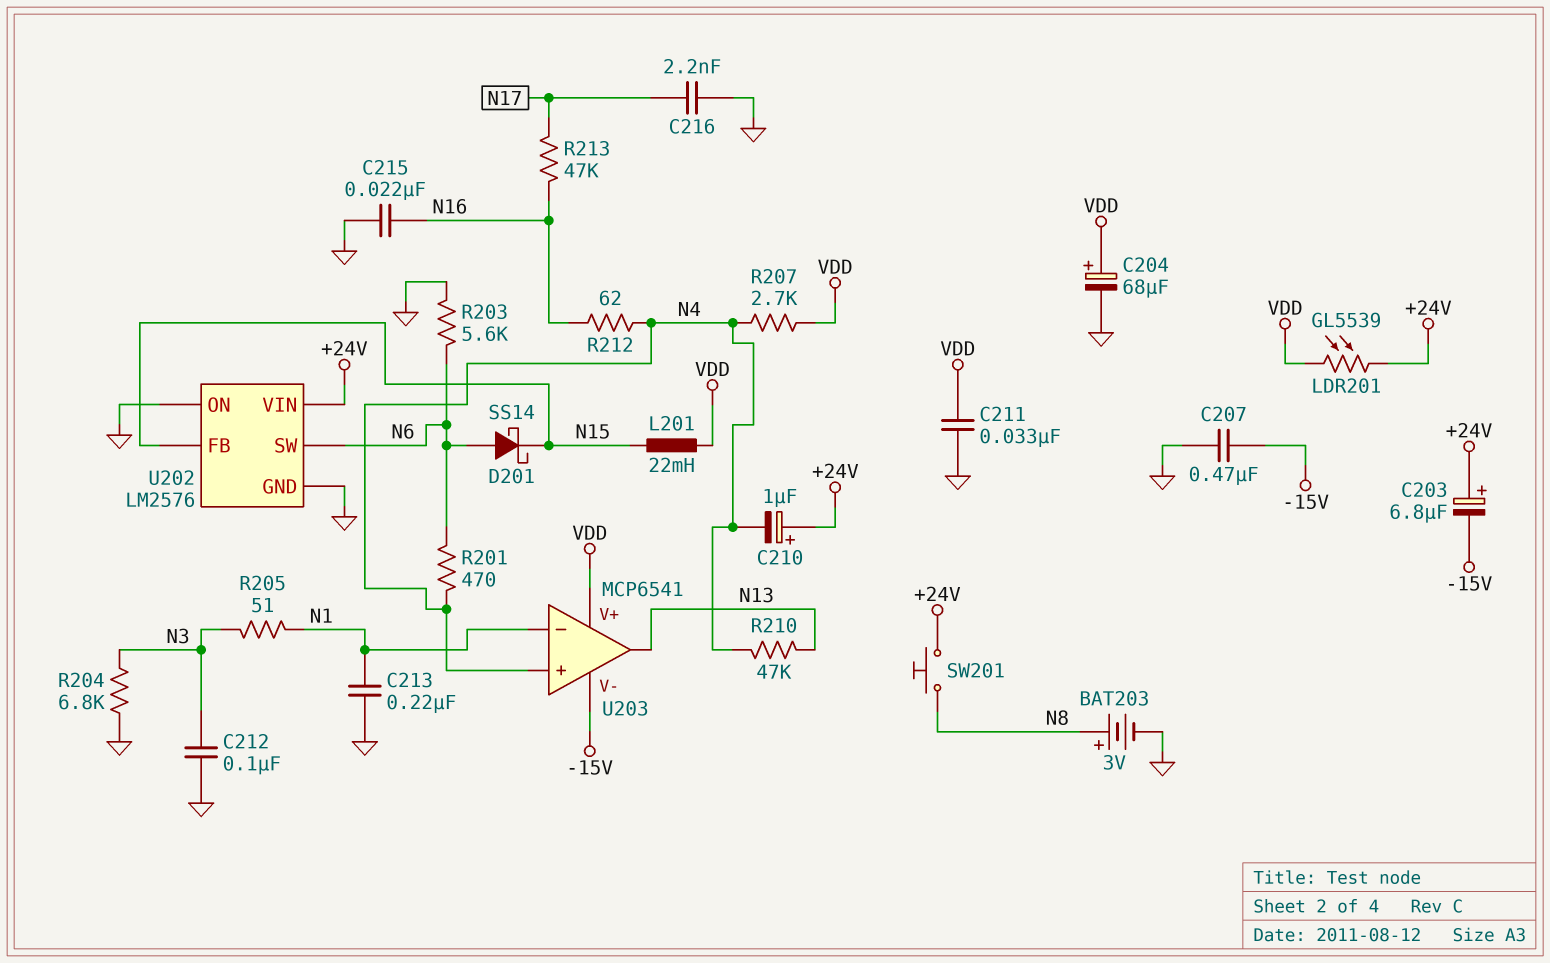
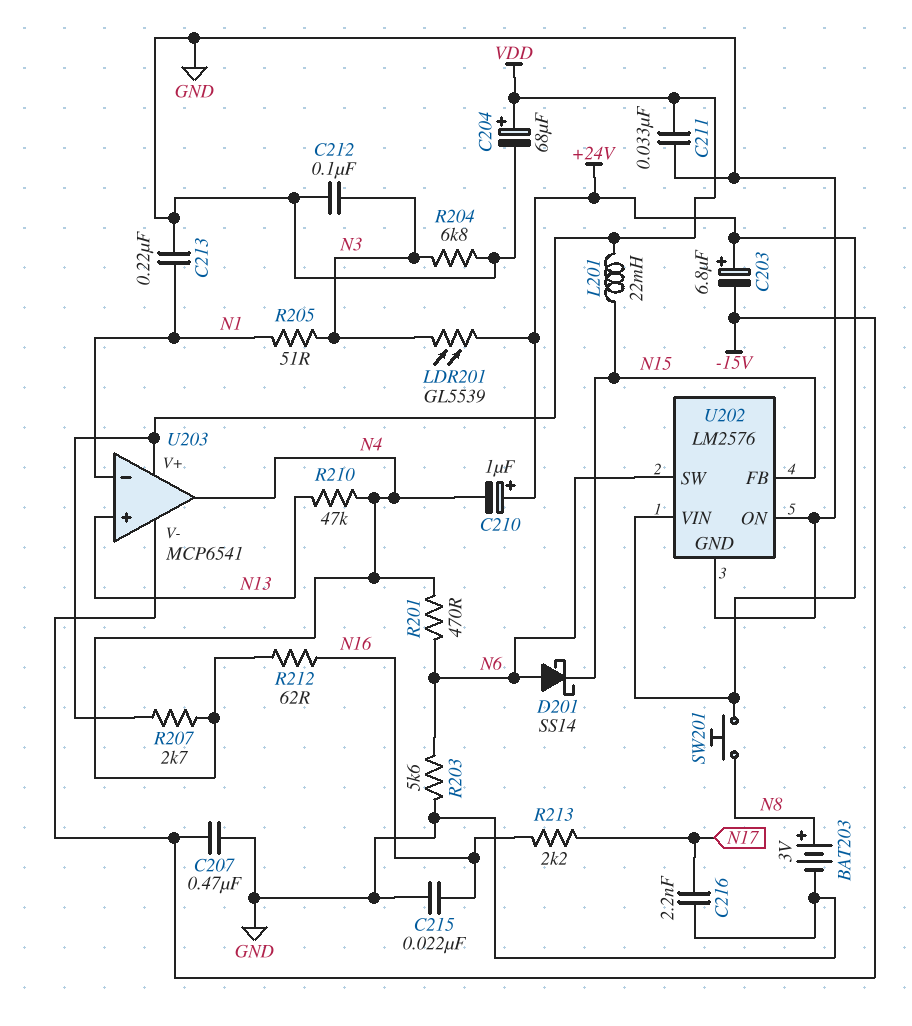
LDR201: GL5539 (+24V, VDD) -> GL5539 (+24V, N3)
R213: 47k (N16, N17) -> 2.2k (N16, N17)
U203 pin in+: N4 -> N13
U203 pin out: N13 -> N4

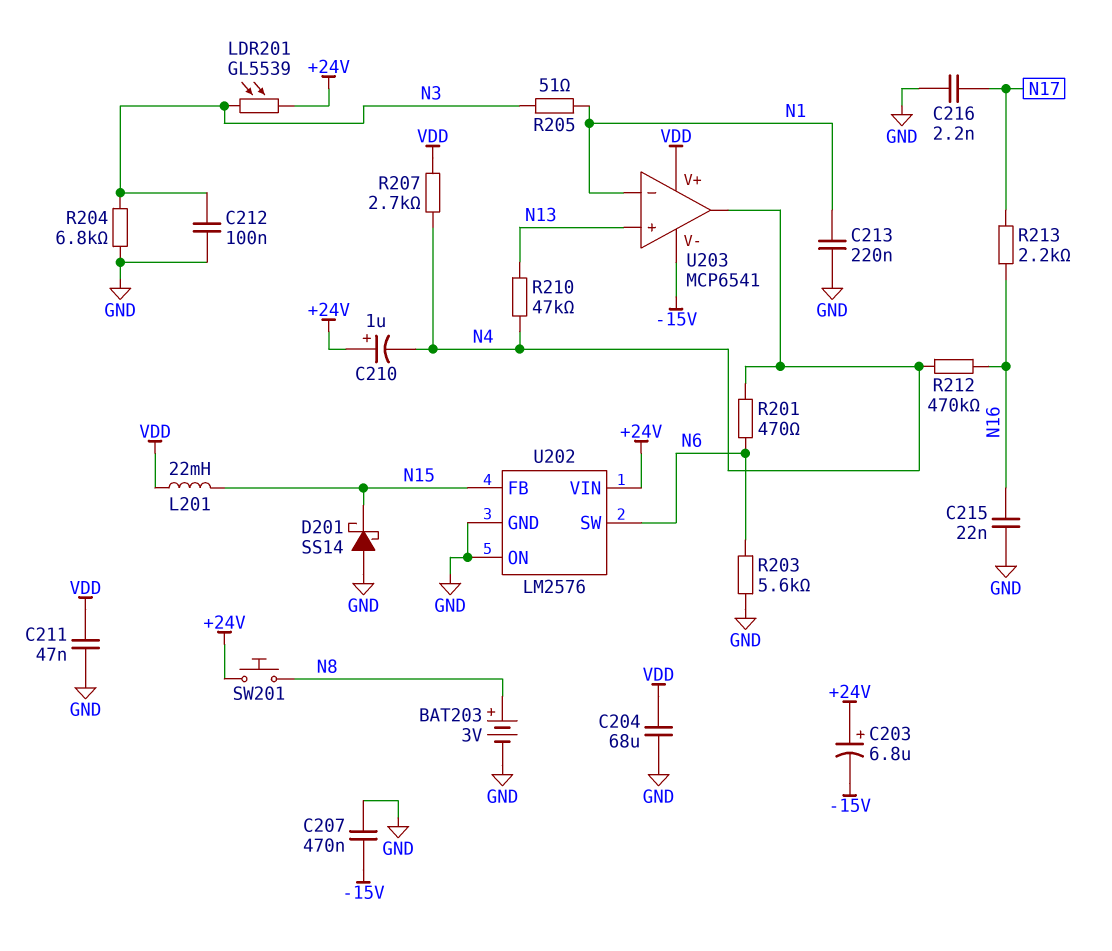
C204: 68uF (plus VDD, minus GND) -> 68uF (GND, VDD)
C211: 33nF (GND, VDD) -> 47nF (GND, VDD)
D201: schottky SS14 (A N6, K N15) -> schottky SS14 (A GND, K N15)
R212: 62 (N4, N16) -> 470k (N4, N16)

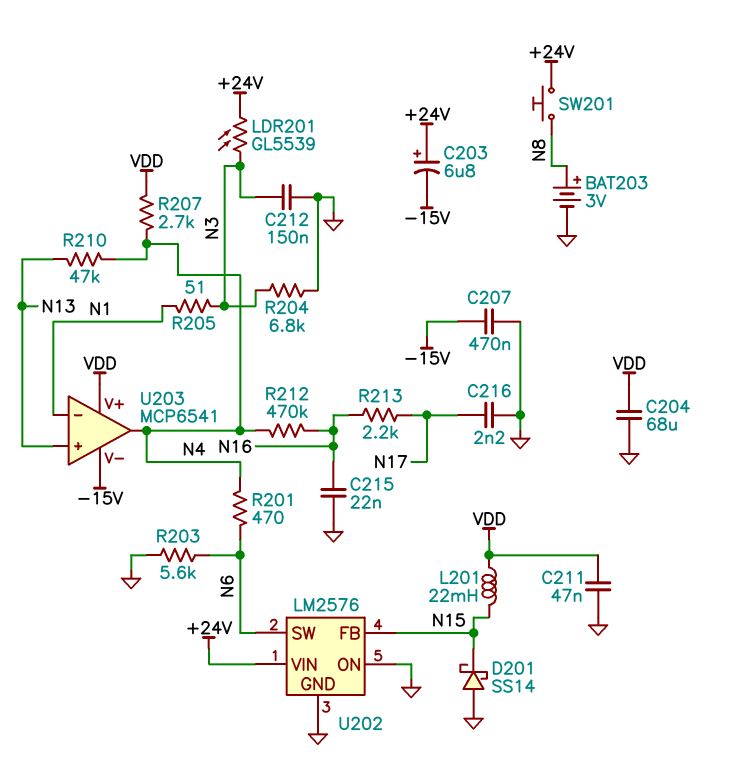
C210: 1uF (plus +24V, minus N4) -> none
C212: 100nF (GND, N3) -> 150nF (GND, N3)
C213: 220nF (GND, N1) -> none

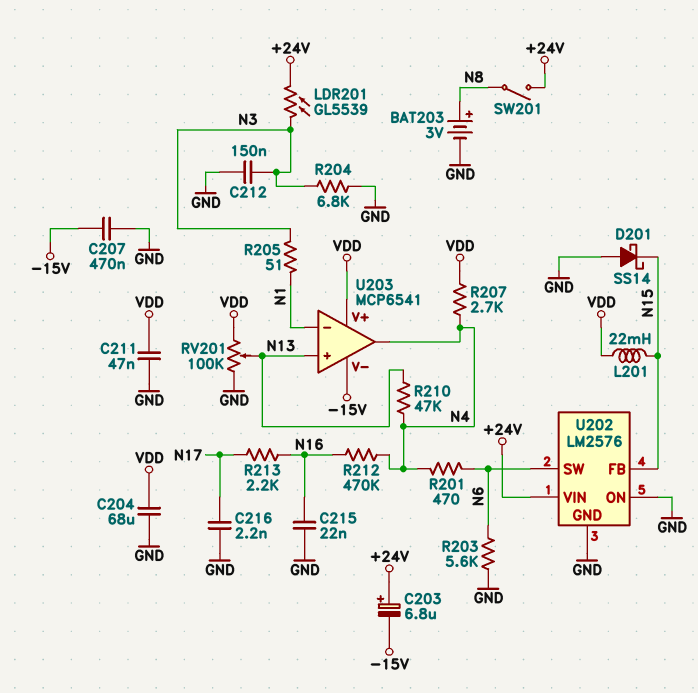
RV201: none -> 100k (GND, VDD, wiper N13)
SW201: button (+24V, N8) -> switch (+24V, N8)

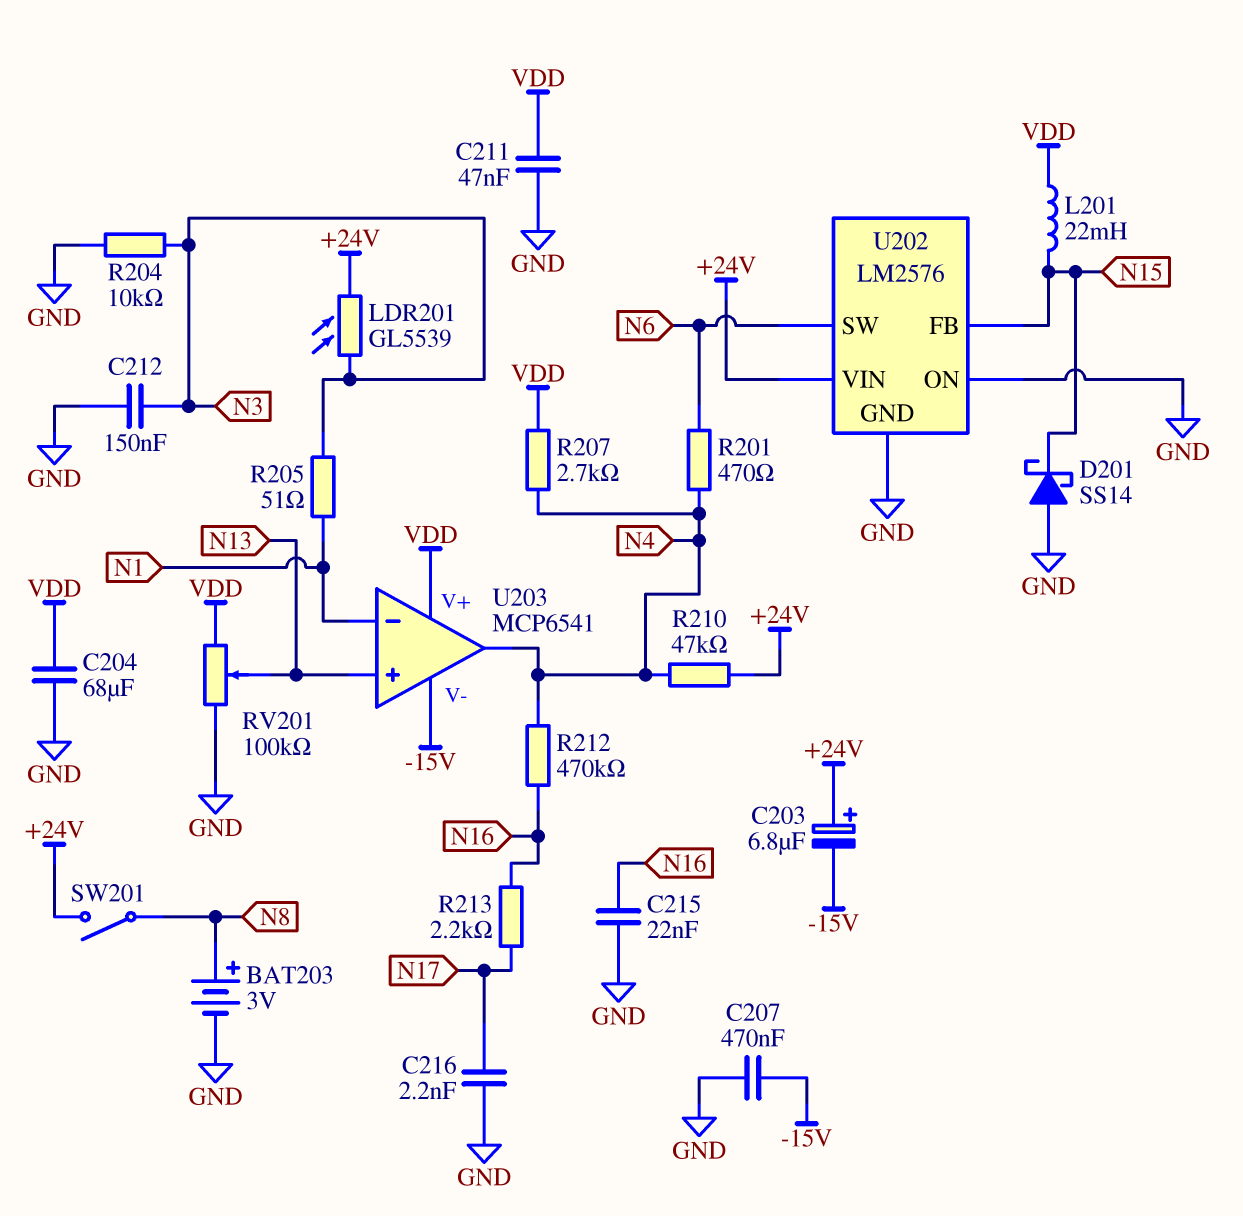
R203: 5.6k (GND, N6) -> none
R204: 6.8k (GND, N3) -> 10k (GND, N3)
R210: 47k (N4, N13) -> 47k (+24V, N4)

